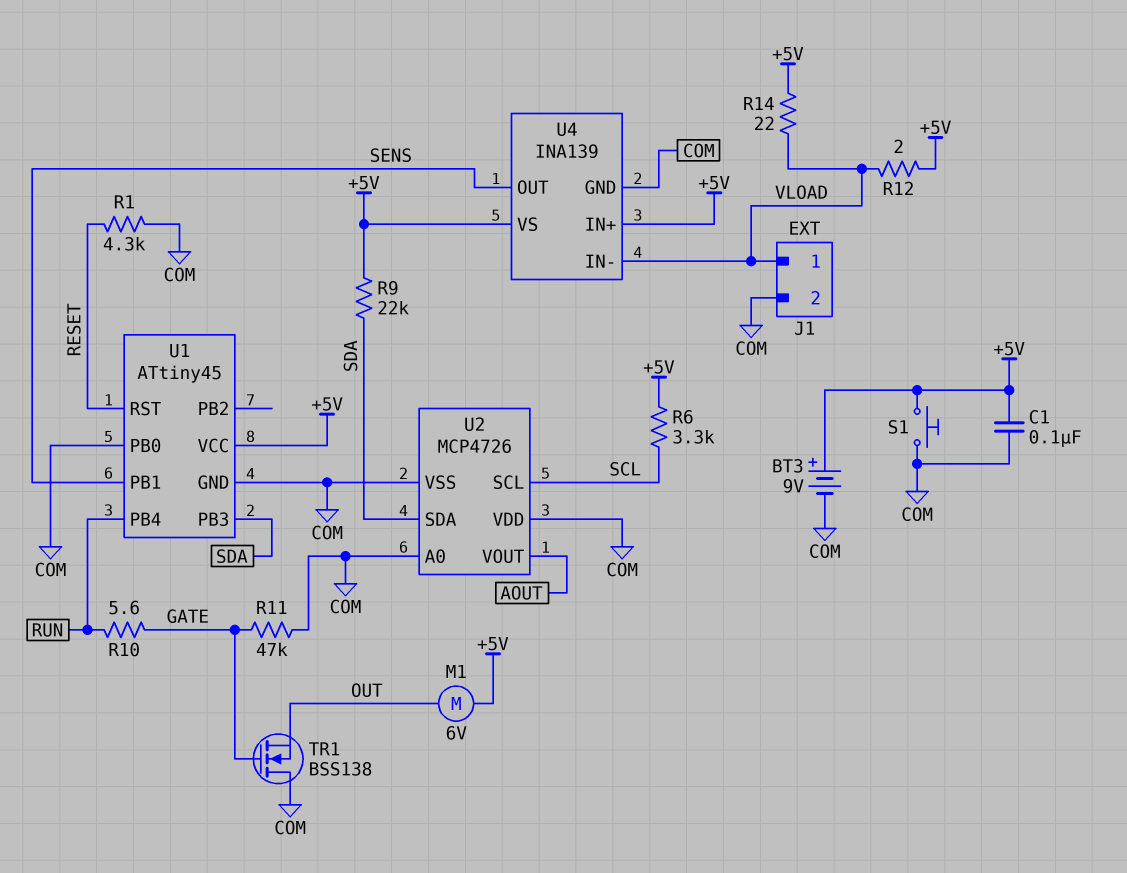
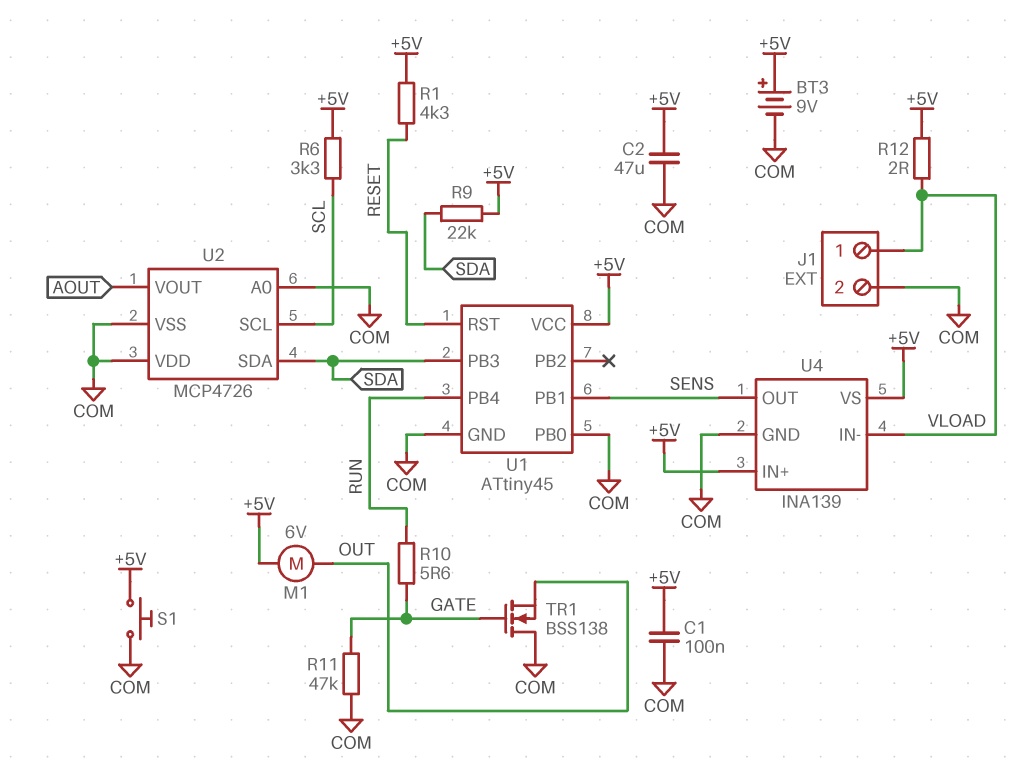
C2: none -> 47uF (+5V, COM)
R1: 4.3k (COM, RESET) -> 4.3k (+5V, RESET)
R14: 22 (+5V, VLOAD) -> none

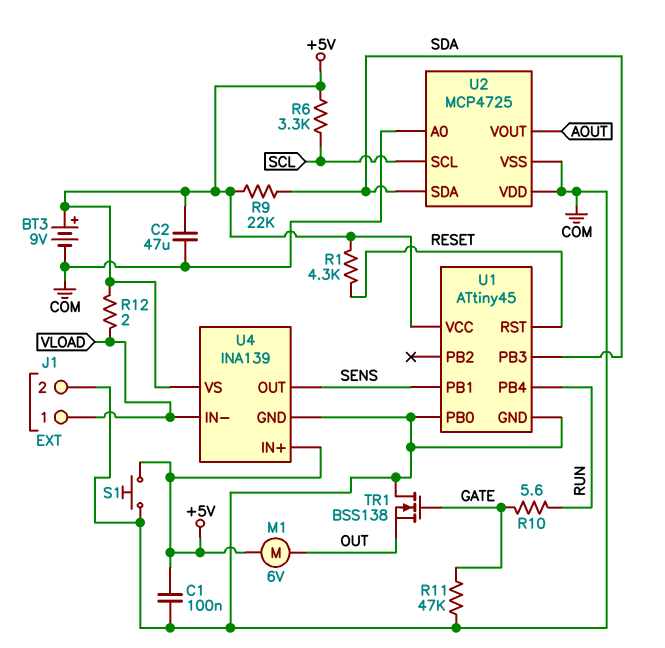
U2: MCP4726 -> MCP4725

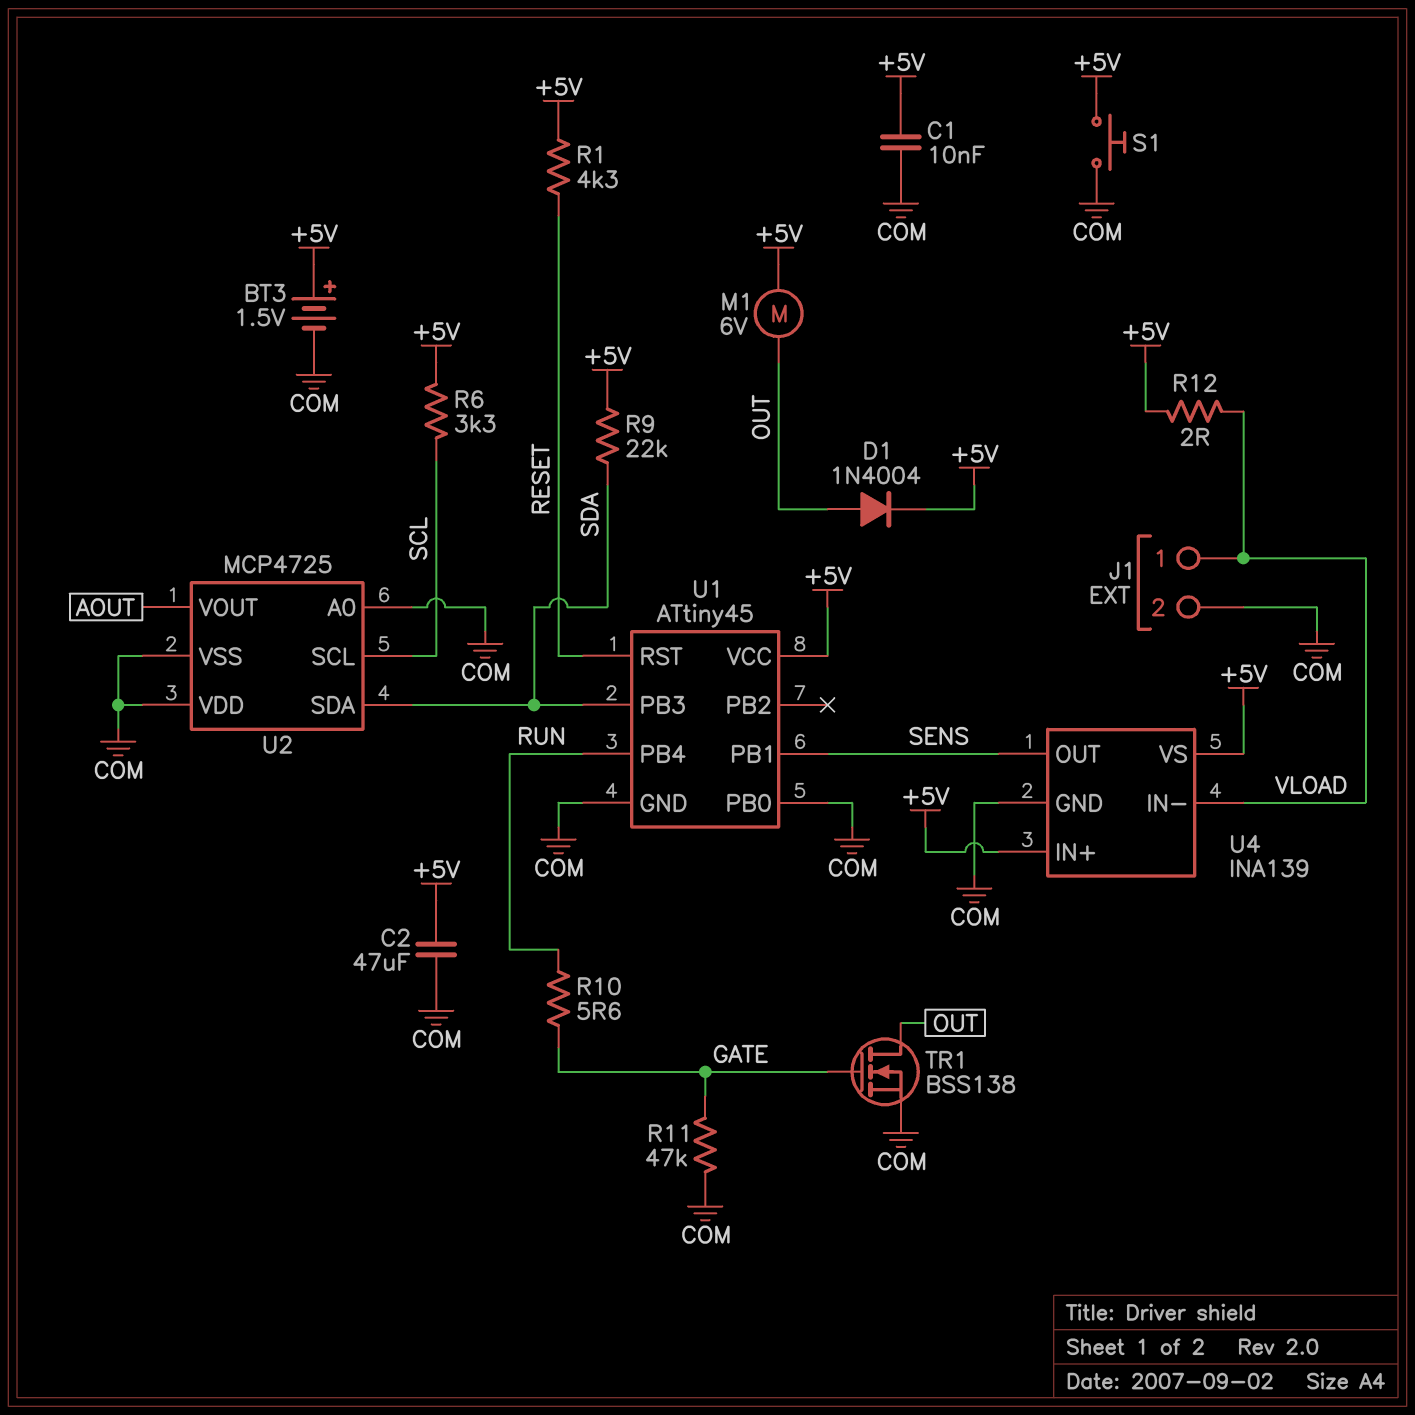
BT3: 9V (plus +5V, minus COM) -> 1.5V (plus +5V, minus COM)
C1: 100nF (+5V, COM) -> 10nF (+5V, COM)
D1: none -> diode 1N4004 (A OUT, K +5V)
TR1: NMOS BSS138 (G GATE, D COM, S OUT) -> NMOS BSS138 (G GATE, D OUT, S COM)

